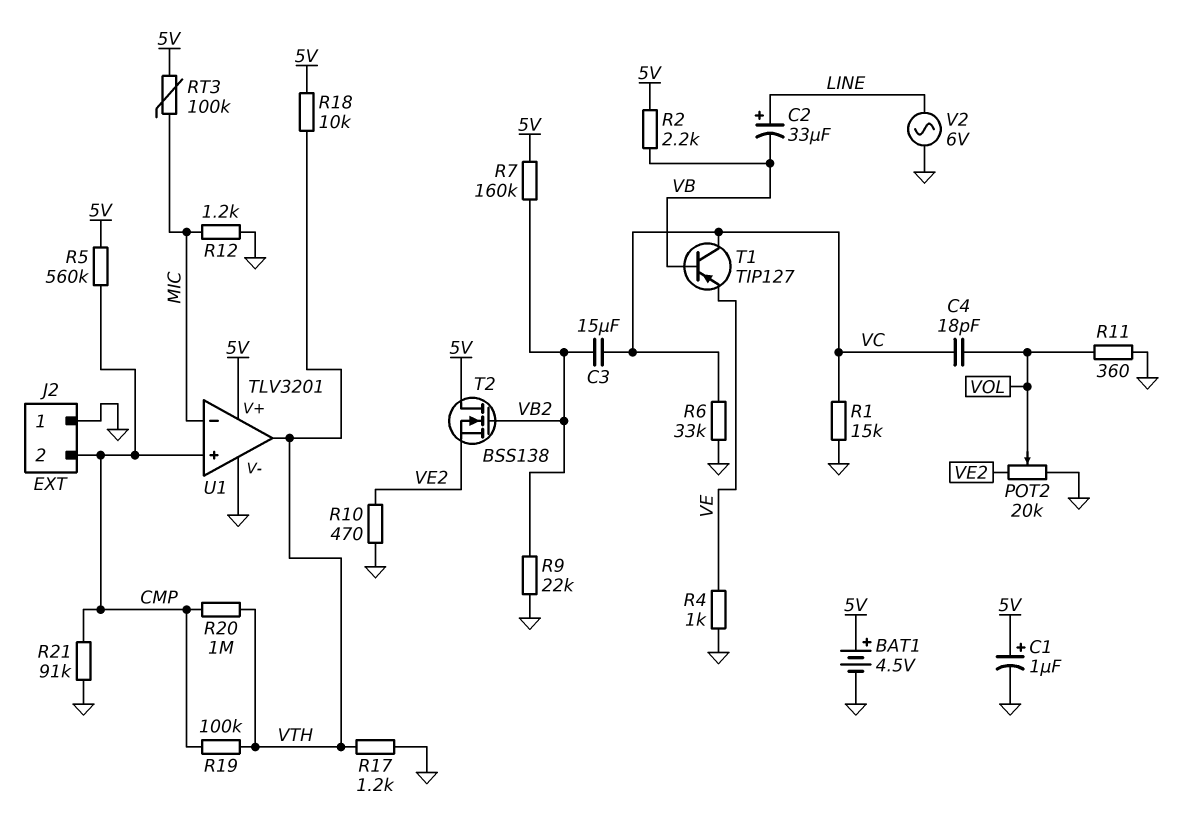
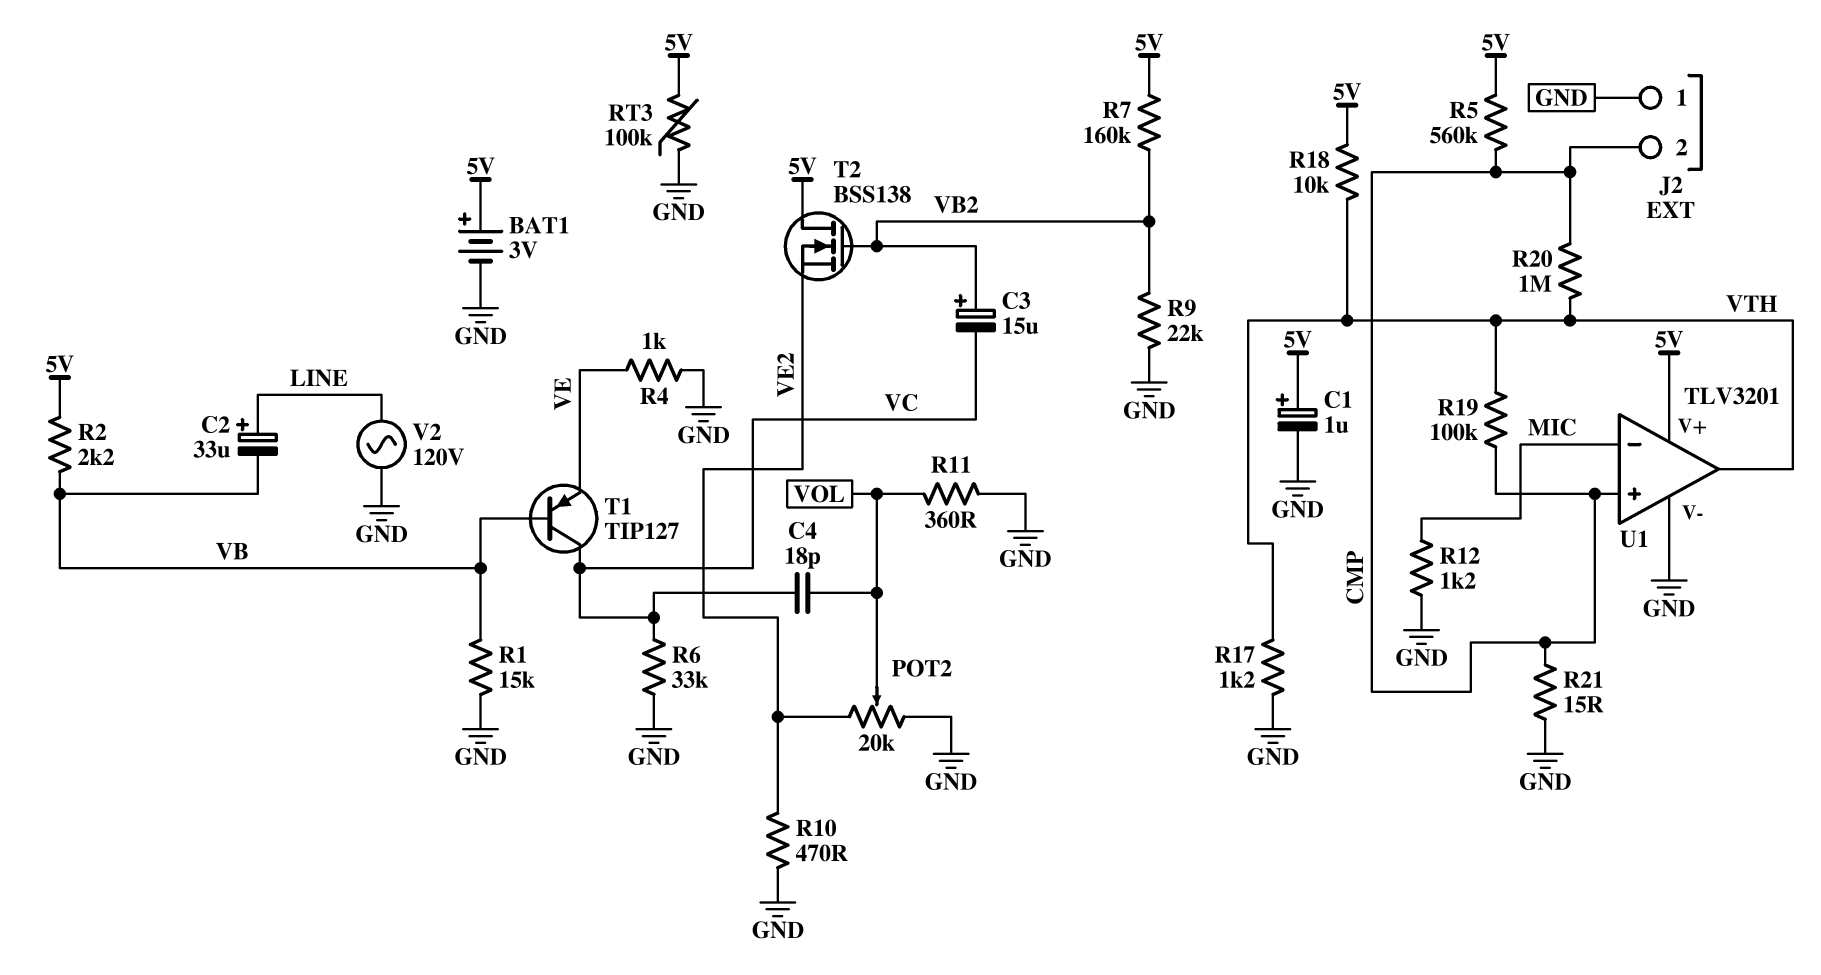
BAT1: 4.5V (plus 5V, minus GND) -> 3V (plus 5V, minus GND)
C3: 15uF (VB2, VC) -> 15uF (plus VB2, minus VC)
R1: 15k (GND, VC) -> 15k (GND, VB)
R21: 91k (CMP, GND) -> 15 (CMP, GND)
RT3: 100k (5V, MIC) -> 100k (5V, GND)
V2: AC 6V (GND, LINE) -> AC 120V (GND, LINE)

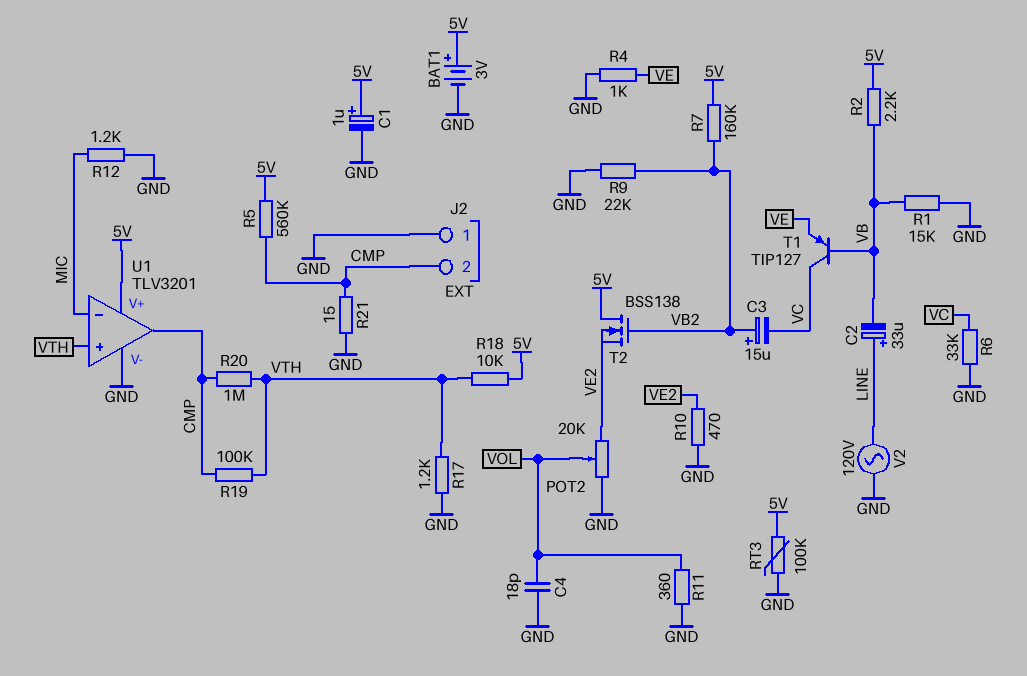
C4: 18pF (VC, VOL) -> 18pF (GND, VOL)
U1 pin in+: CMP -> VTH
U1 pin out: VTH -> CMP

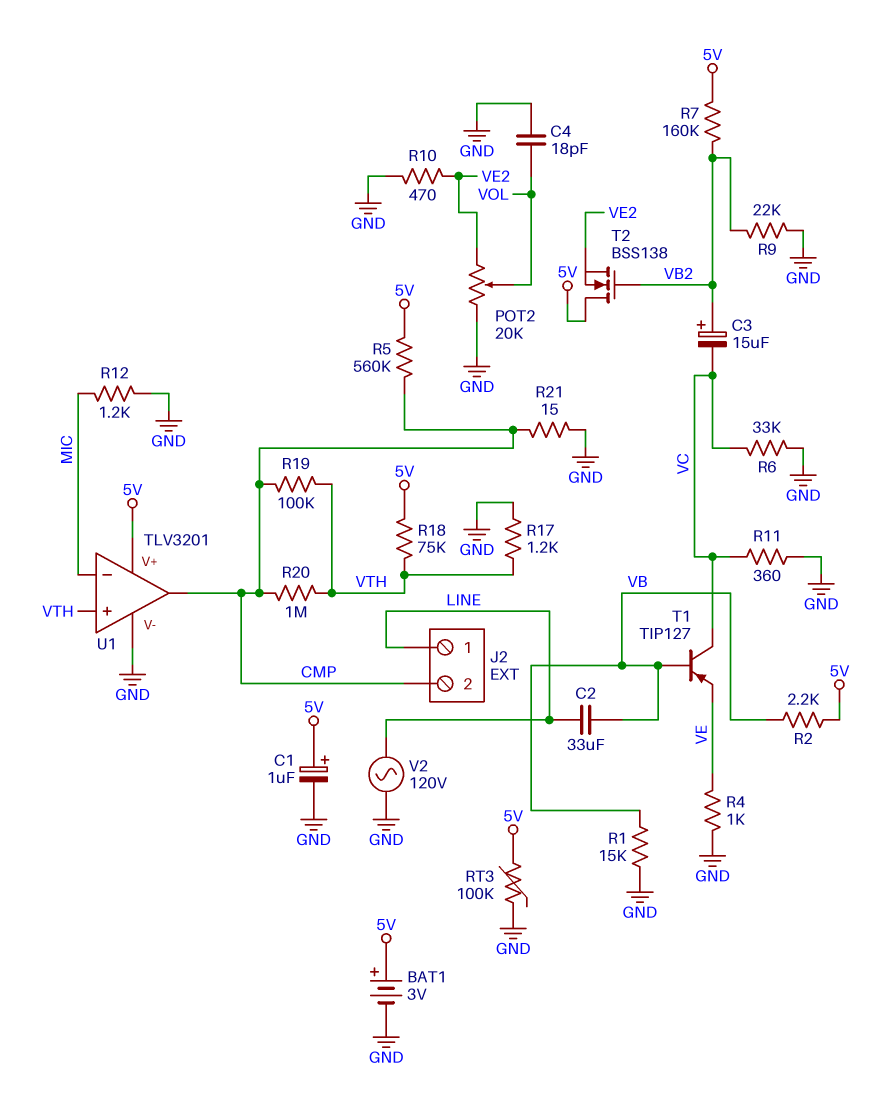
C2: 33uF (plus LINE, minus VB) -> 33uF (LINE, VB)
J2 pin 1: GND -> LINE
R11: 360 (GND, VOL) -> 360 (GND, VC)
R18: 10k (5V, VTH) -> 75k (5V, VTH)

